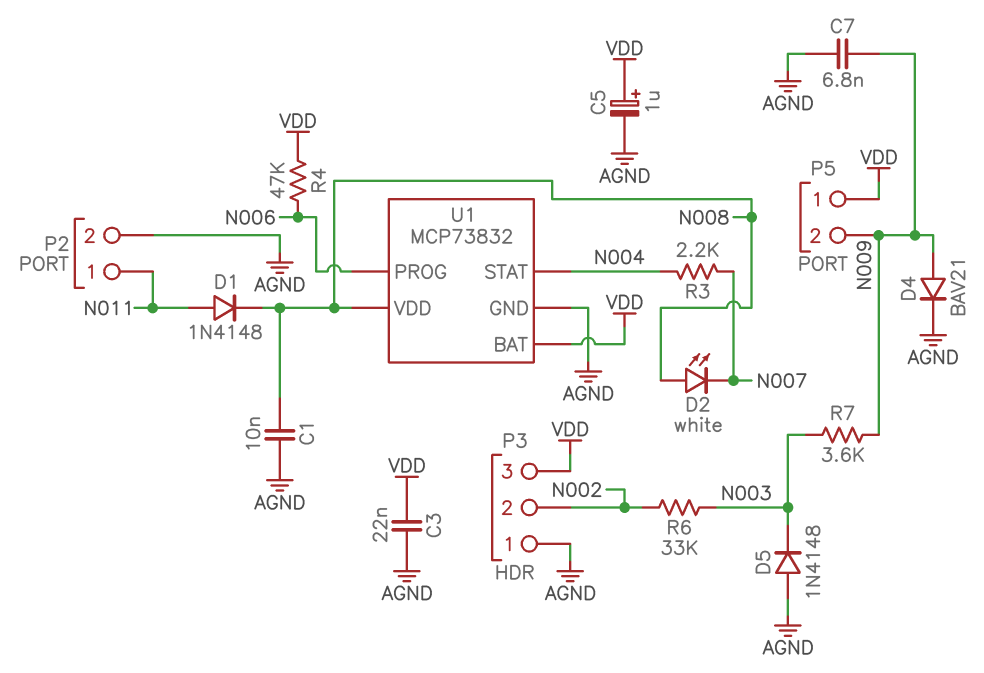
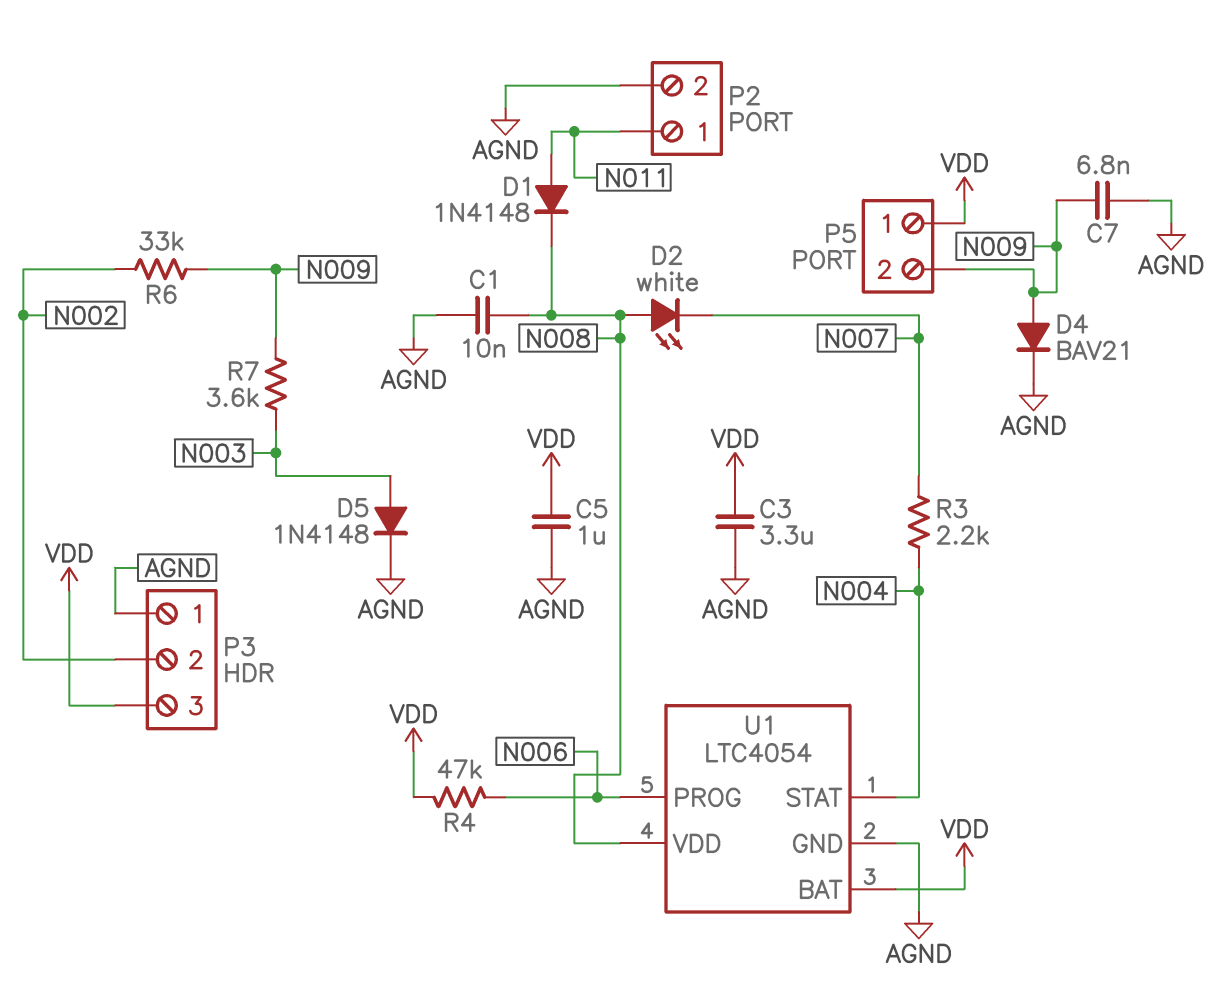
C3: 22nF (AGND, VDD) -> 3.3uF (AGND, VDD)
C5: 1uF (plus VDD, minus AGND) -> 1uF (AGND, VDD)
D5: diode 1N4148 (A AGND, K N003) -> diode 1N4148 (A N003, K AGND)
R6: 33k (N002, N003) -> 33k (N002, N009)
U1: MCP73832 -> LTC4054

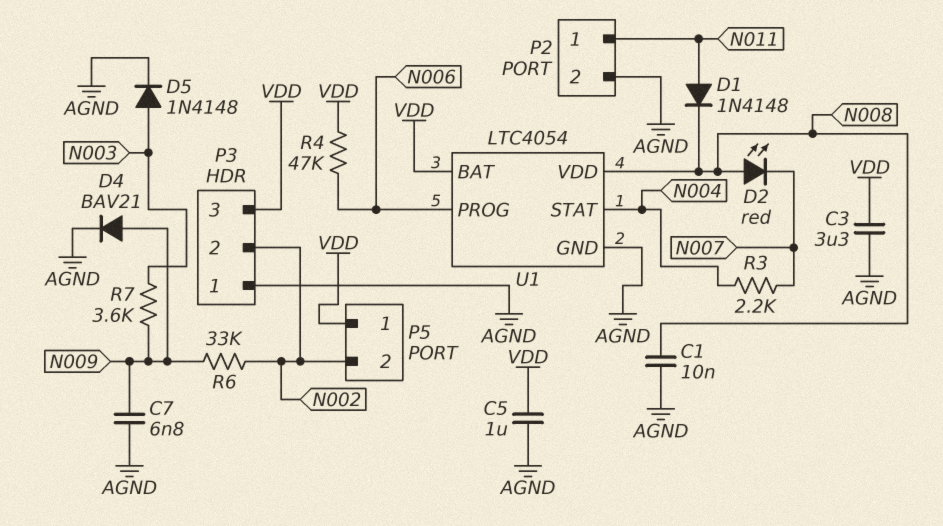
D2: LED white (A N008, K N007) -> LED red (A N008, K N007)
P5 pin 2: N009 -> N002

